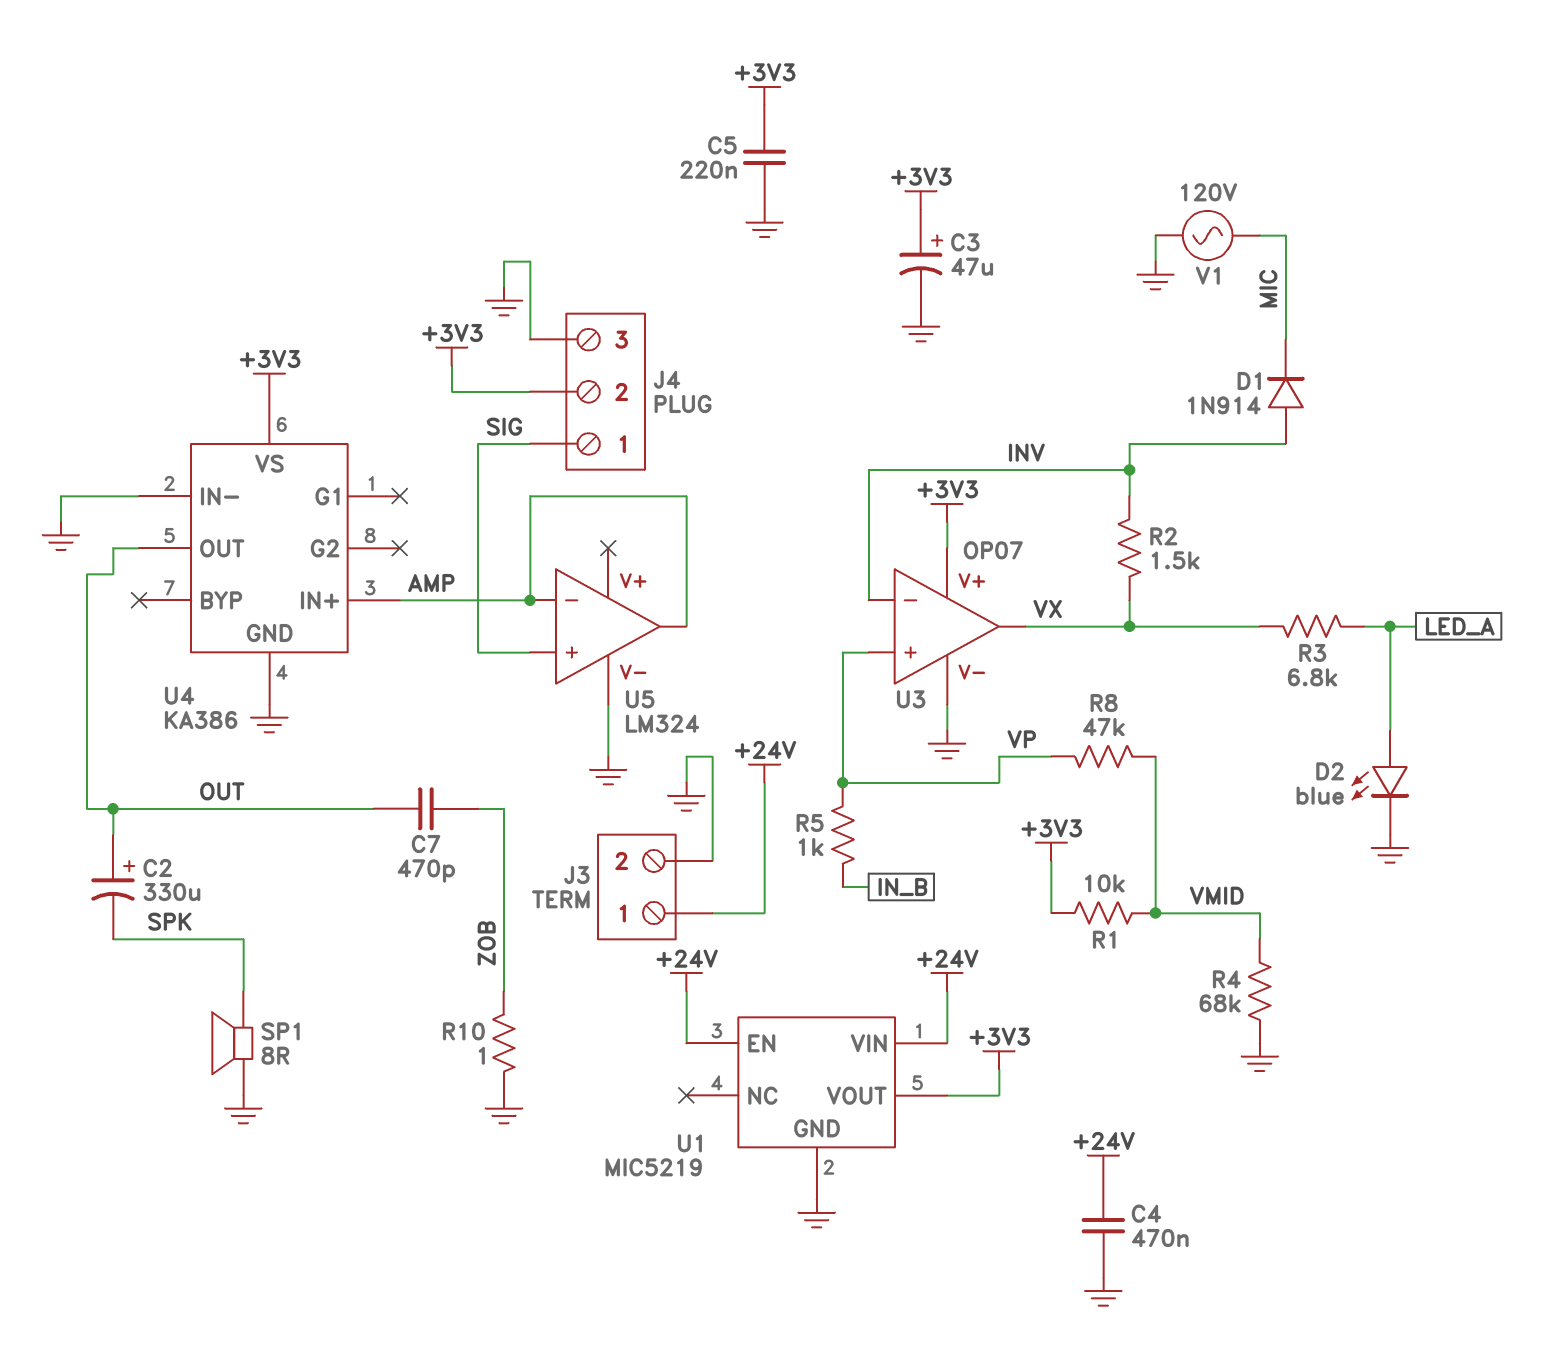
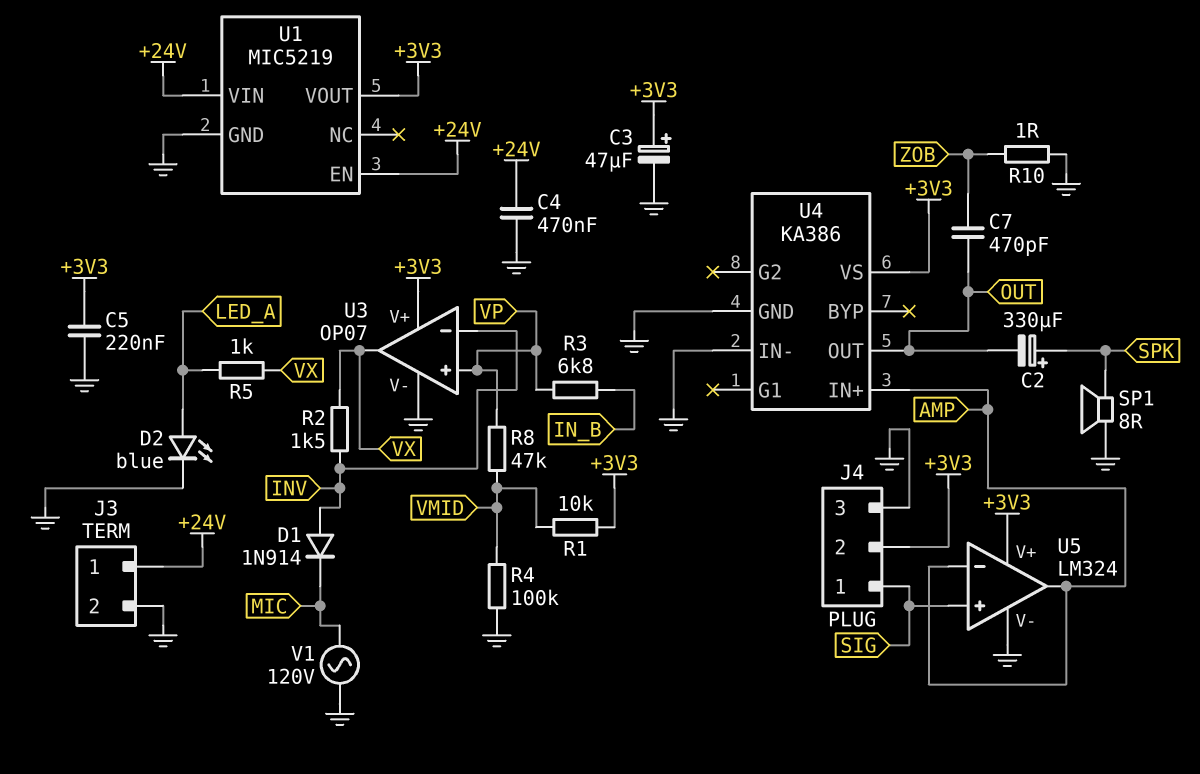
C2: 330uF (plus OUT, minus SPK) -> 330uF (plus SPK, minus OUT)
R3: 6.8k (LED_A, VX) -> 6.8k (IN_B, VP)
R4: 68k (GND, VMID) -> 100k (GND, VMID)
R5: 1k (IN_B, VP) -> 1k (LED_A, VX)
U5 pin V+: none -> +3V3

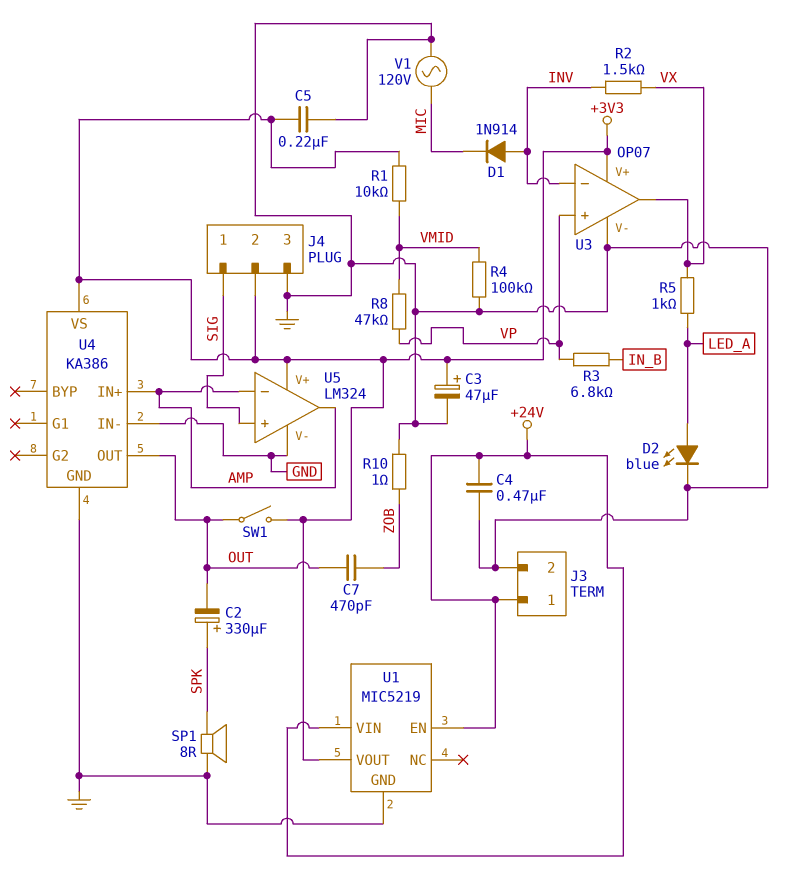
SW1: none -> switch (+3V3, OUT)

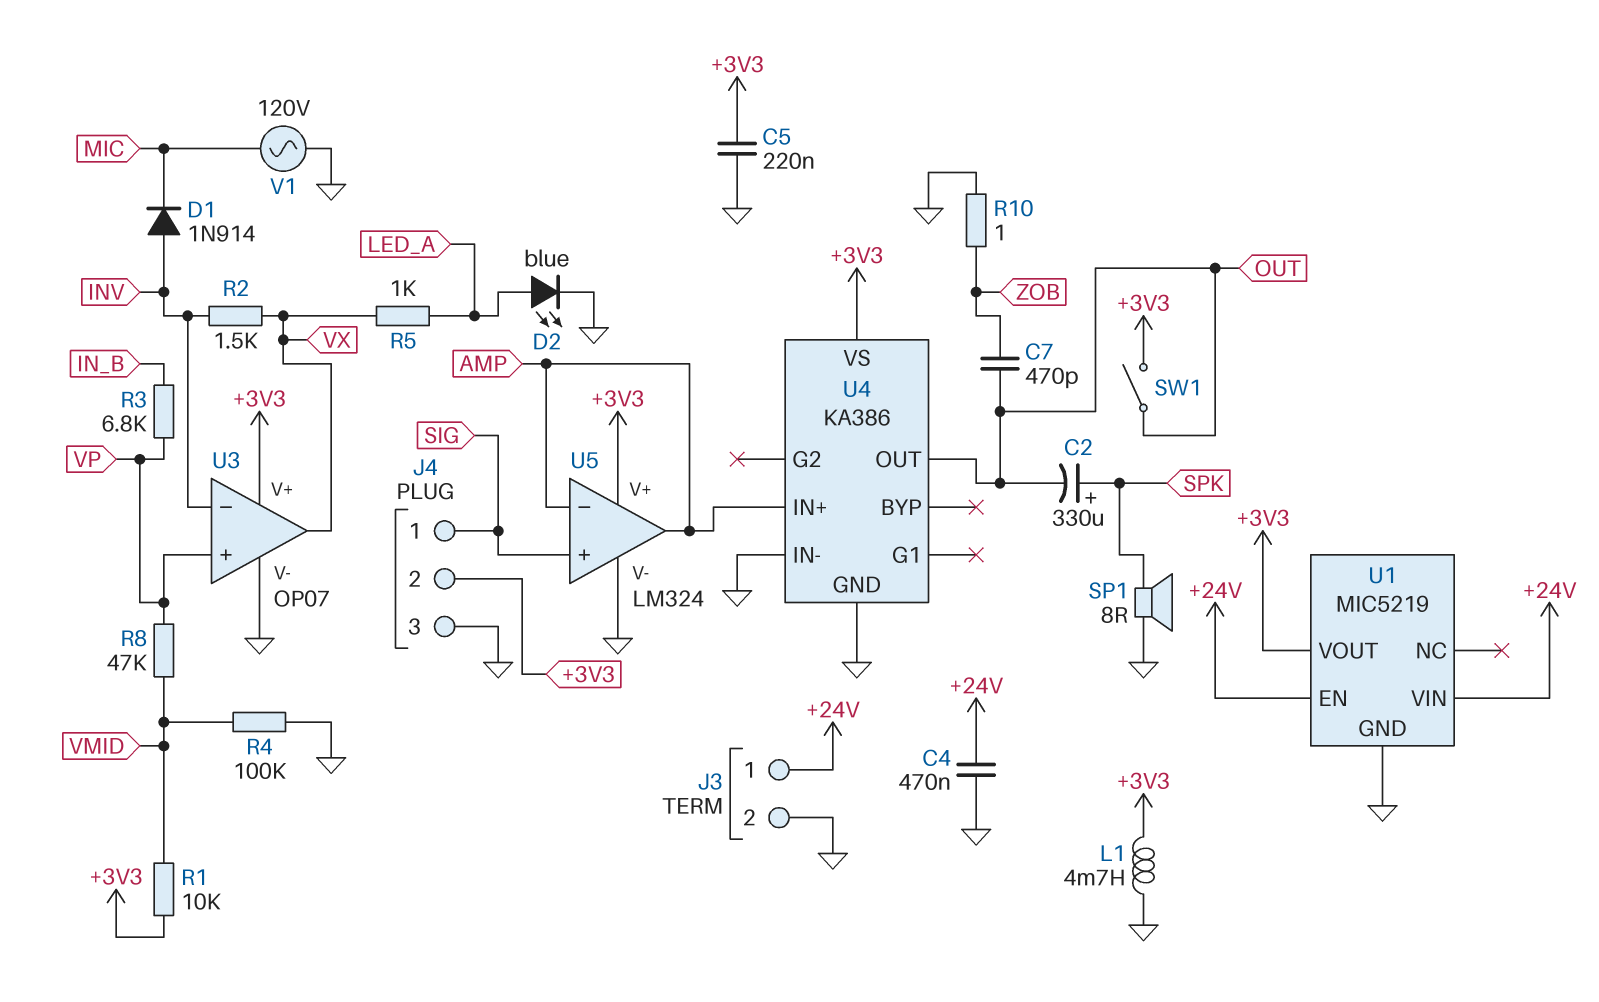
C3: 47uF (plus +3V3, minus GND) -> none
L1: none -> 4.7mH (+3V3, GND)

